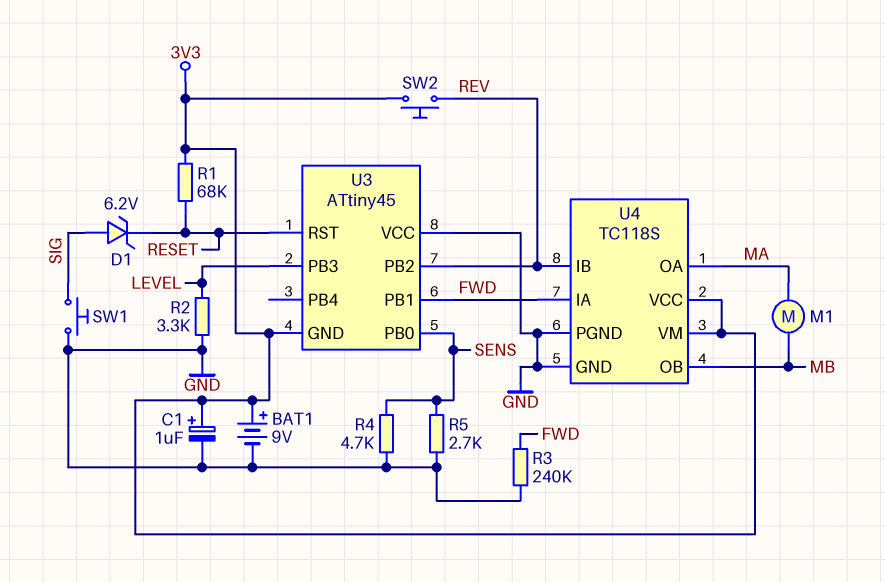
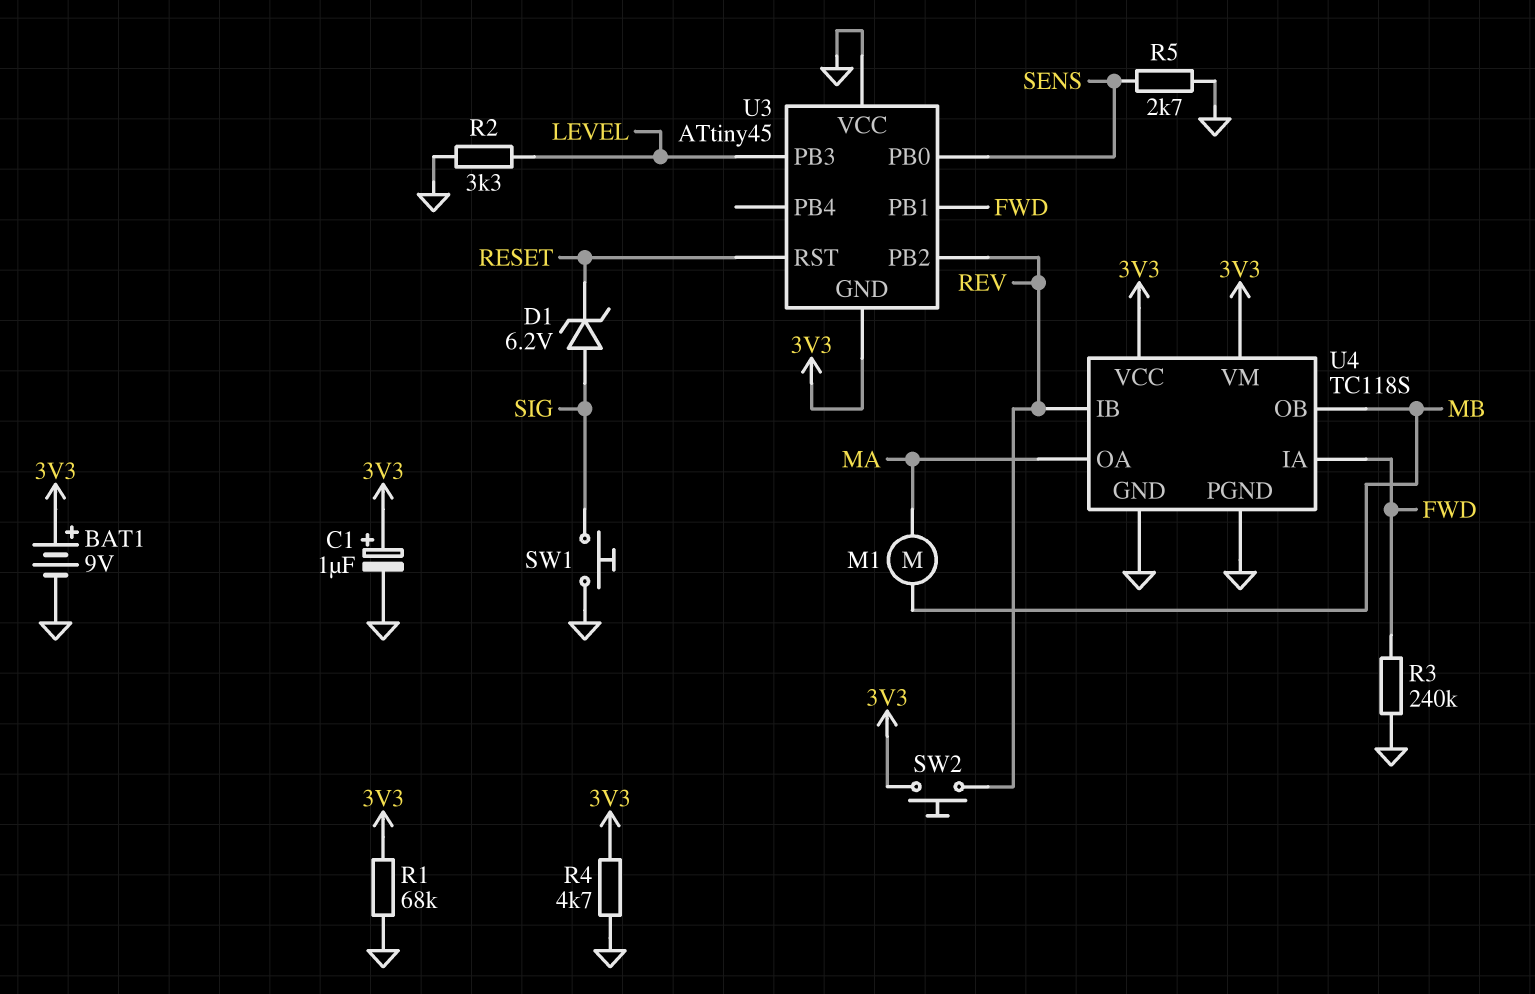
R1: 68k (3V3, RESET) -> 68k (3V3, GND)
R4: 4.7k (GND, SENS) -> 4.7k (3V3, GND)

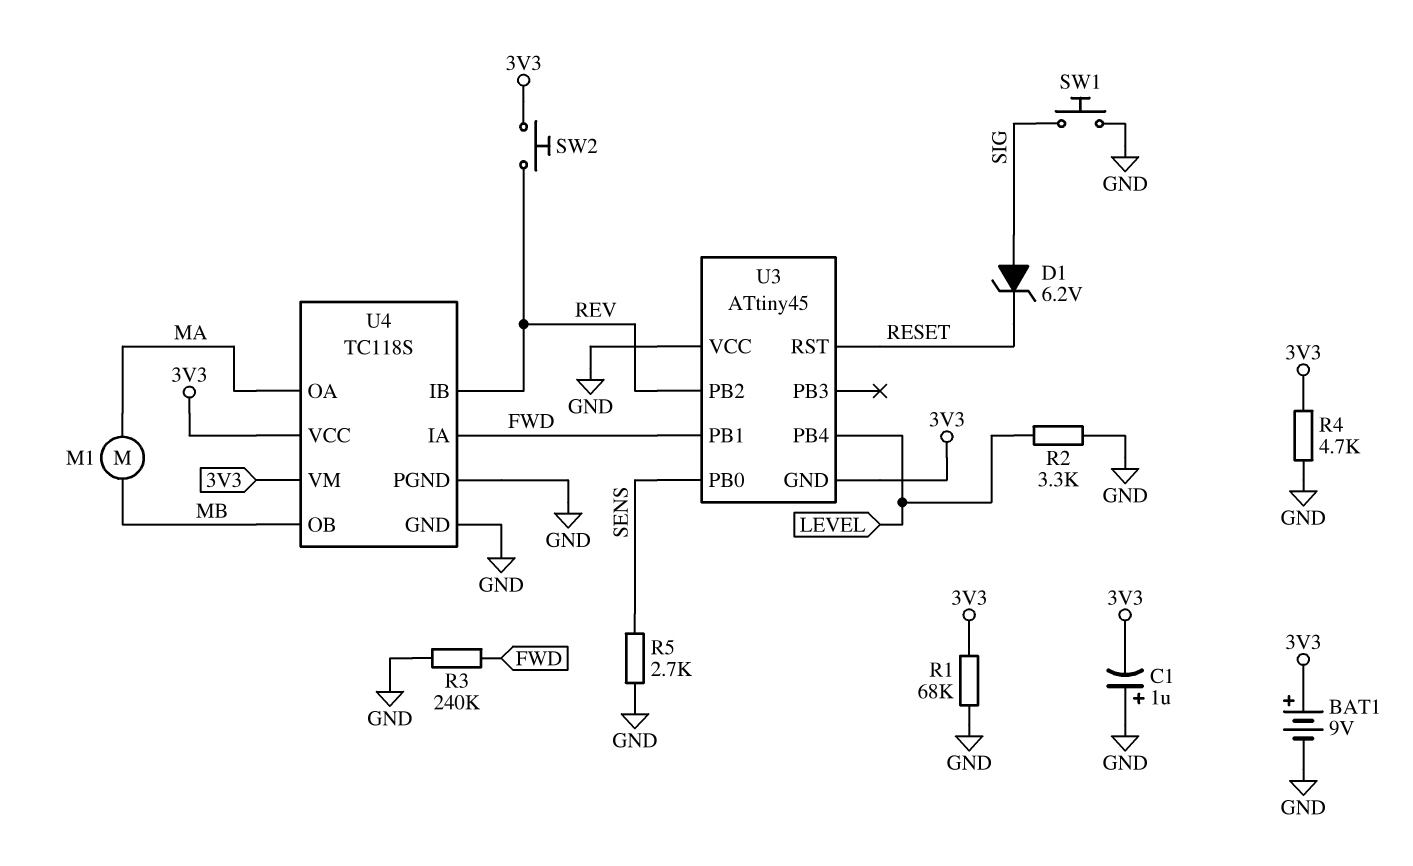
C1: 1uF (plus 3V3, minus GND) -> 1uF (plus GND, minus 3V3)
U3 pin PB3: LEVEL -> none
U3 pin PB4: none -> LEVEL

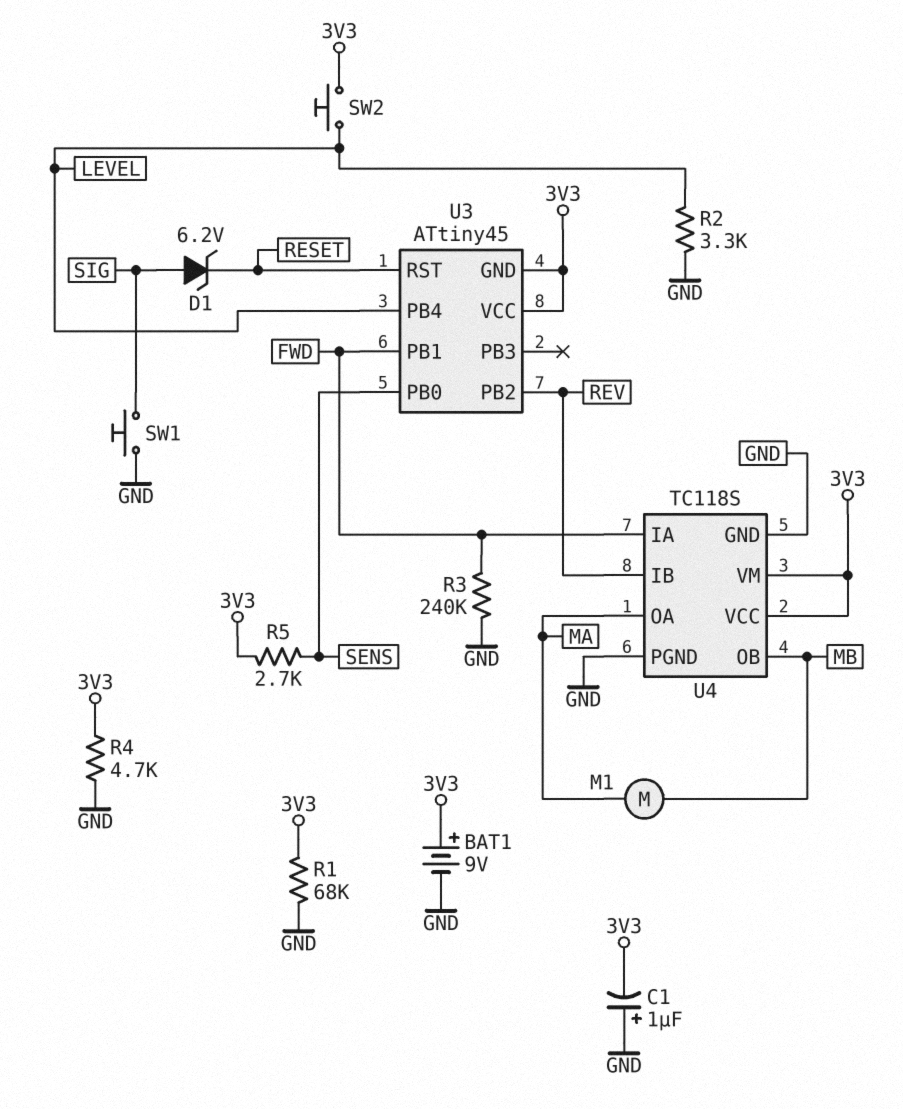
R5: 2.7k (GND, SENS) -> 2.7k (3V3, SENS)
SW2: button (3V3, REV) -> button (3V3, LEVEL)
U3 pin VCC: GND -> 3V3

